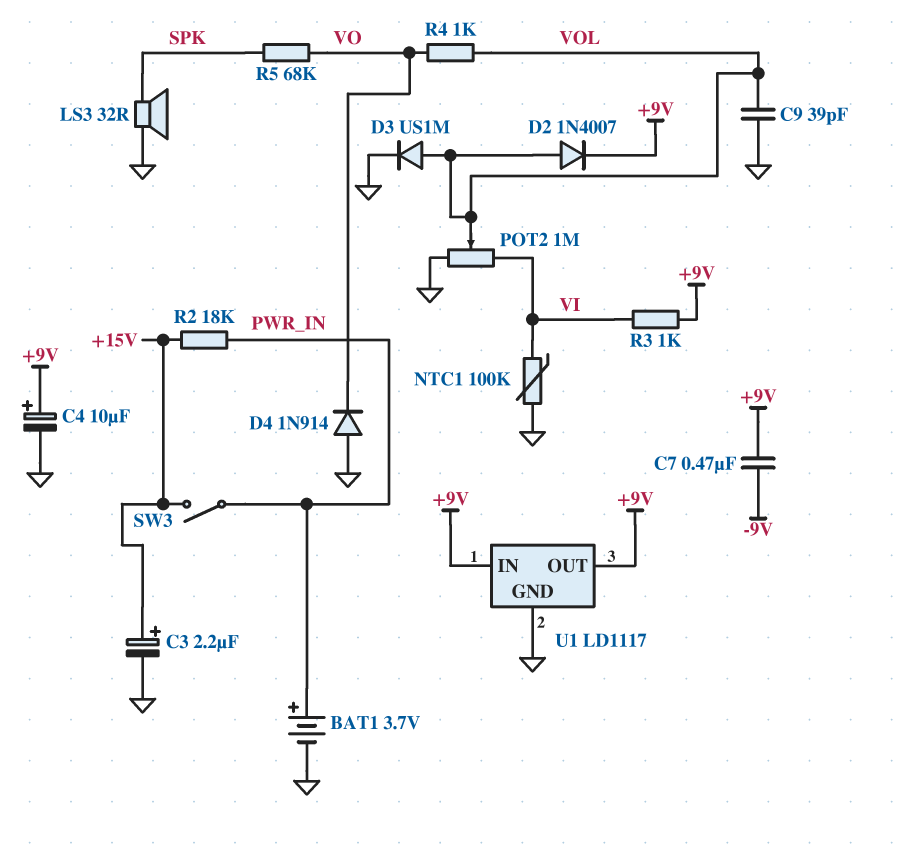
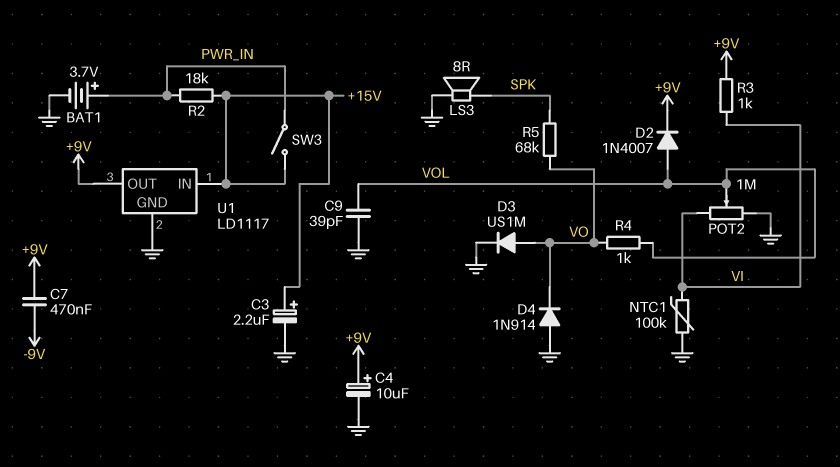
D3: diode US1M (A VOL, K GND) -> diode US1M (A VO, K GND)
LS3: speaker 32R (GND, SPK) -> speaker 8R (GND, SPK)
U1 pin IN: +9V -> +15V

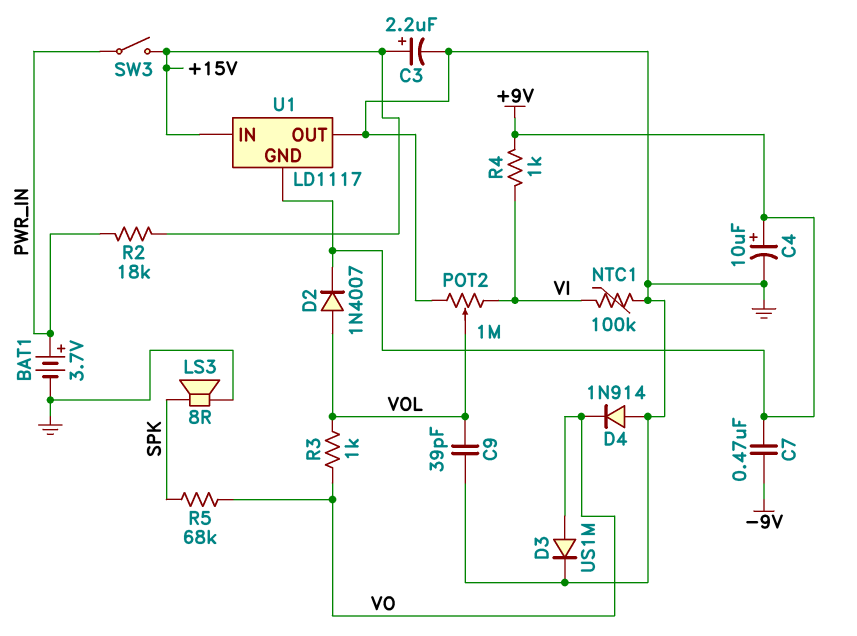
R3: 1k (+9V, VI) -> 1k (VO, VOL)
R4: 1k (VO, VOL) -> 1k (+9V, VI)
U1 pin GND: GND -> +9V
U1 pin OUT: +9V -> GND

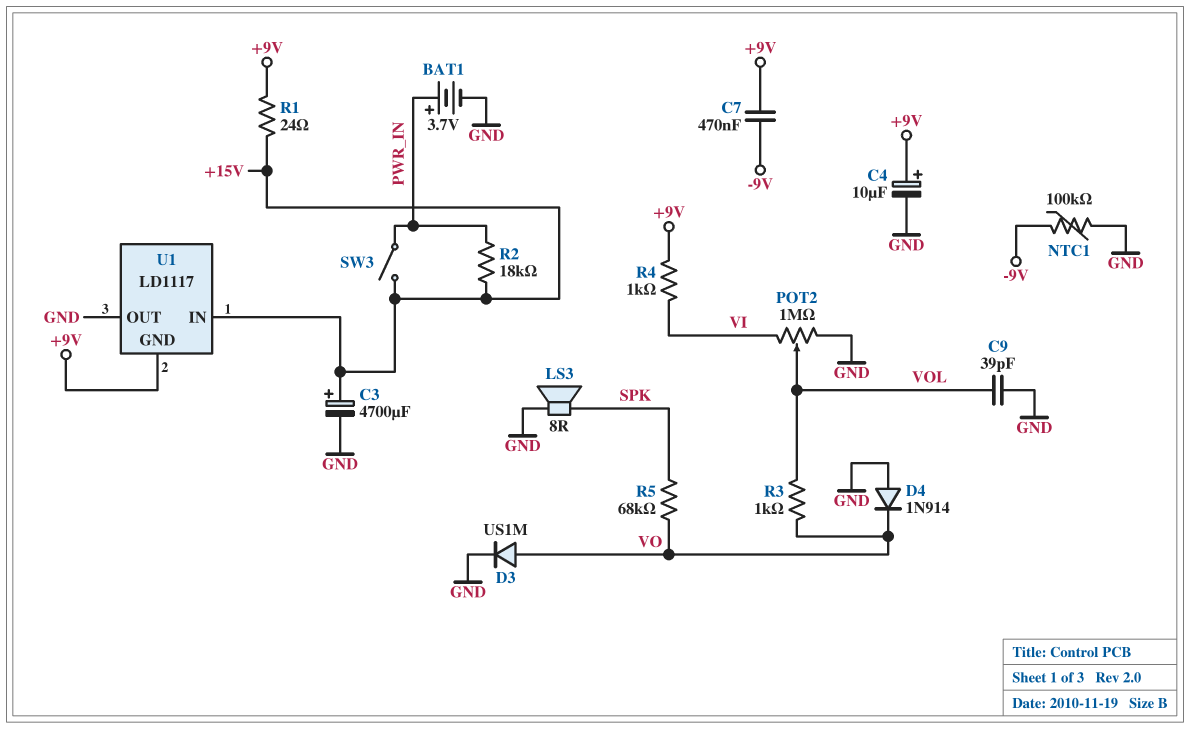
C3: 2.2uF (plus +15V, minus GND) -> 4700uF (plus +15V, minus GND)
D2: diode 1N4007 (A VOL, K +9V) -> none
NTC1: 100k (GND, VI) -> 100k (-9V, GND)
R1: none -> 24 (+9V, +15V)

